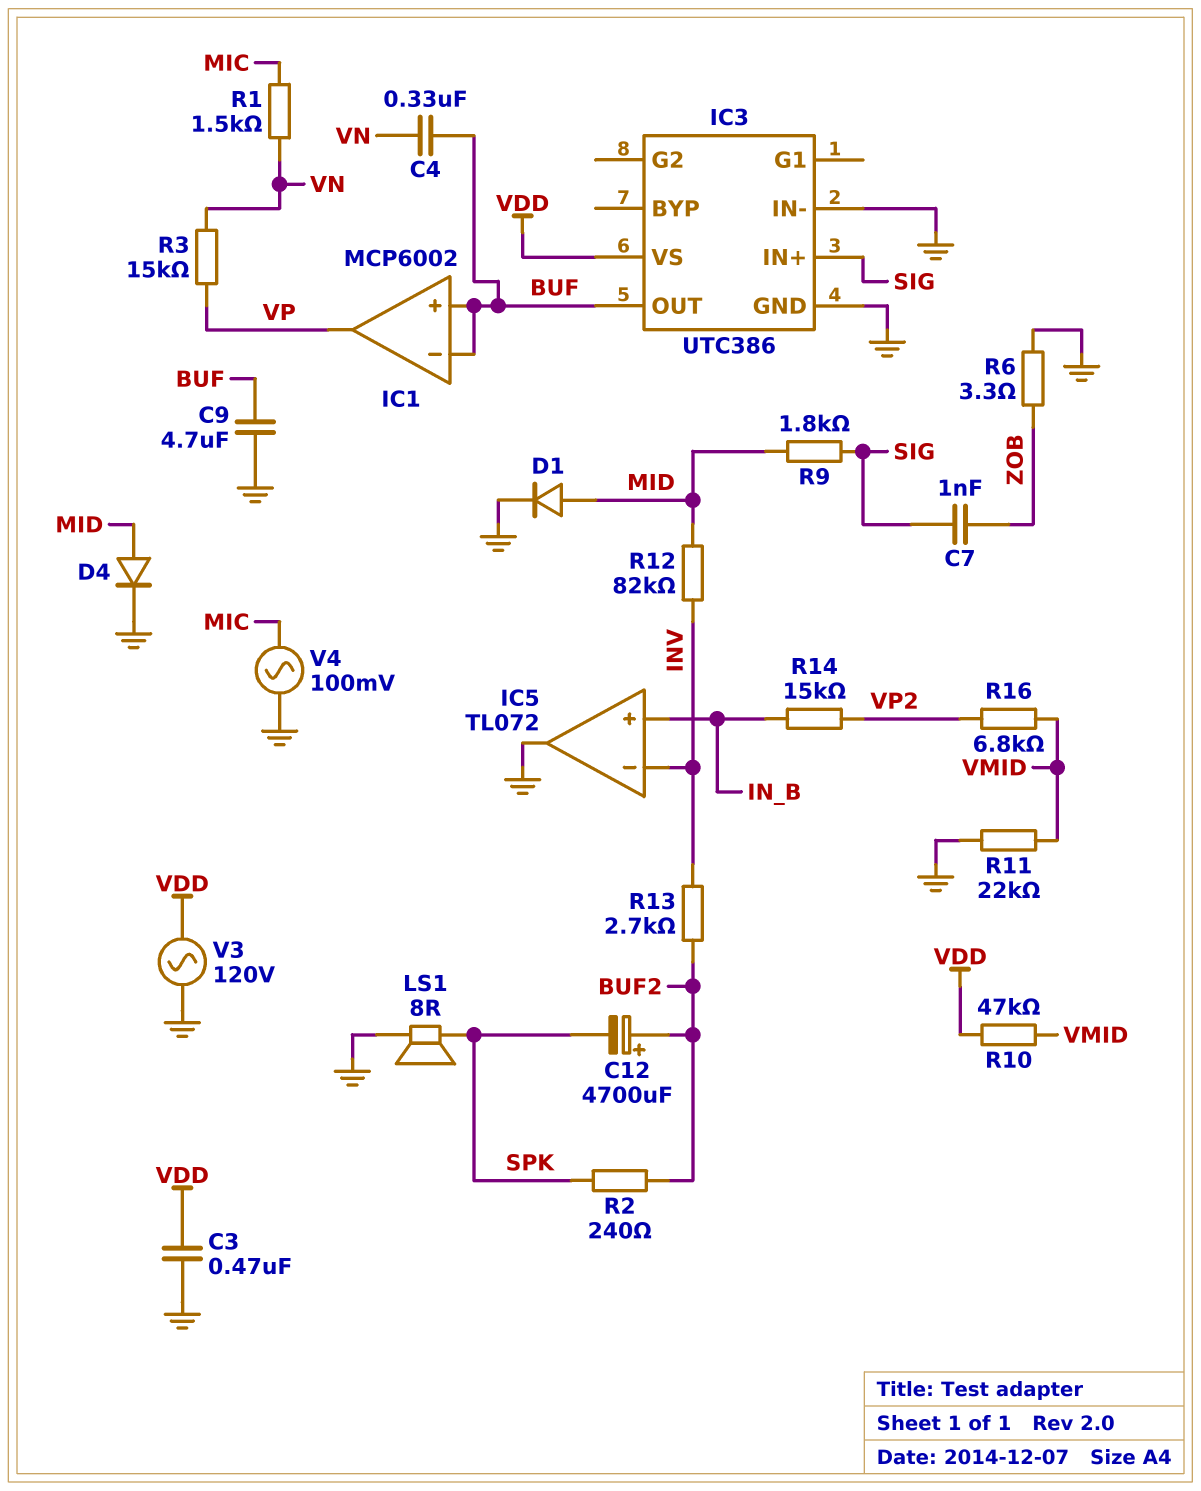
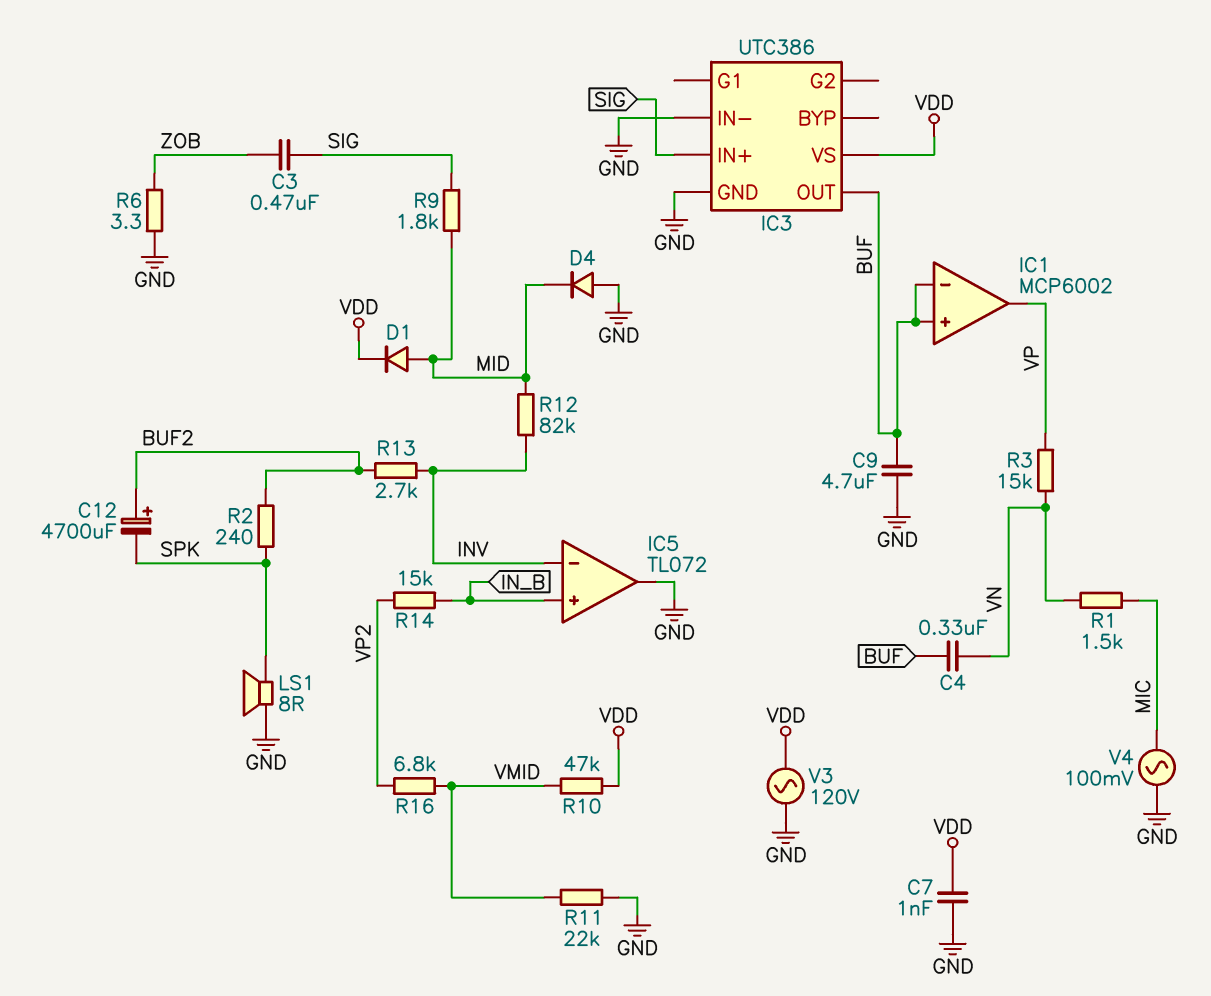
C3: 470nF (GND, VDD) -> 470nF (SIG, ZOB)
C7: 1nF (SIG, ZOB) -> 1nF (GND, VDD)
D1: diode (A MID, K GND) -> diode (A MID, K VDD)
D4: diode (A MID, K GND) -> diode (A GND, K MID)

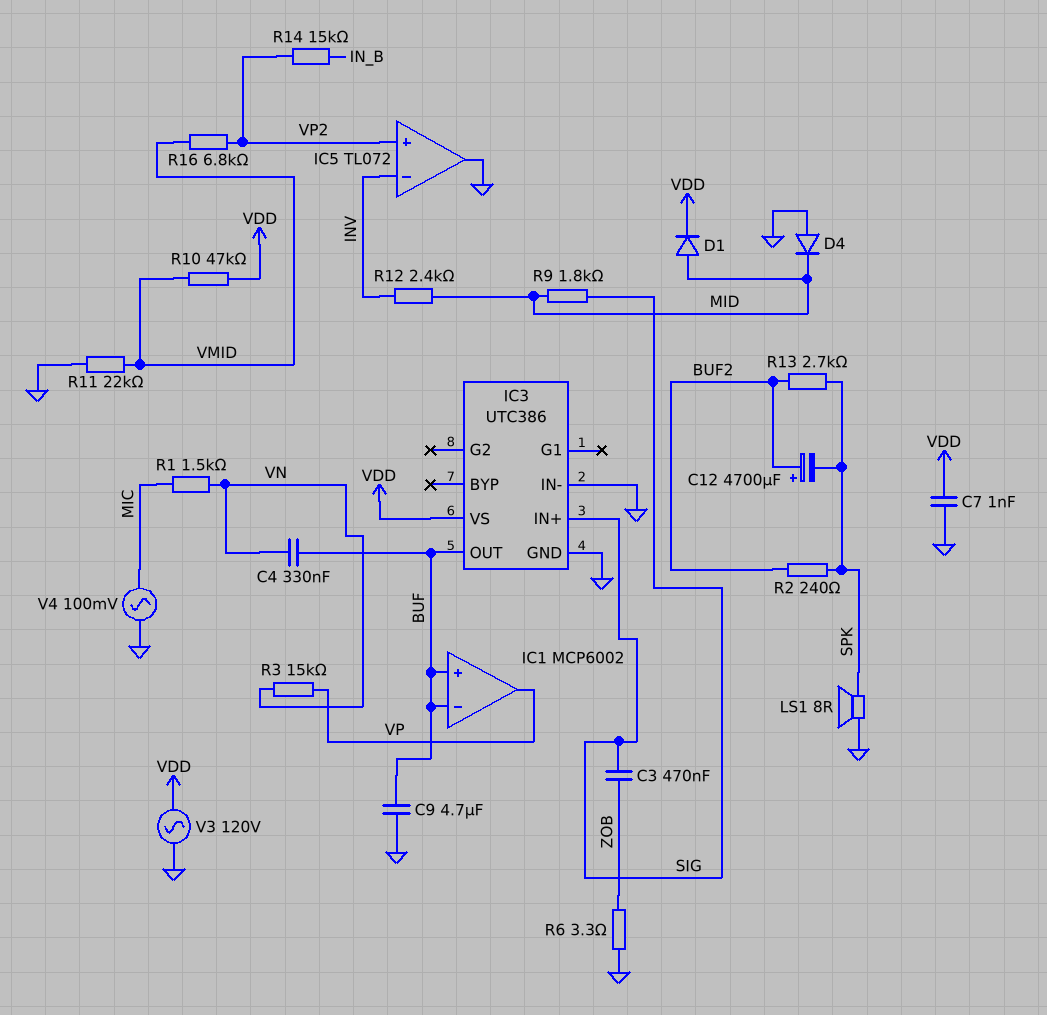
IC5 pin in+: IN_B -> VP2
R12: 82k (INV, MID) -> 2.4k (INV, MID)
R13: 2.7k (BUF2, INV) -> 2.7k (BUF2, SPK)

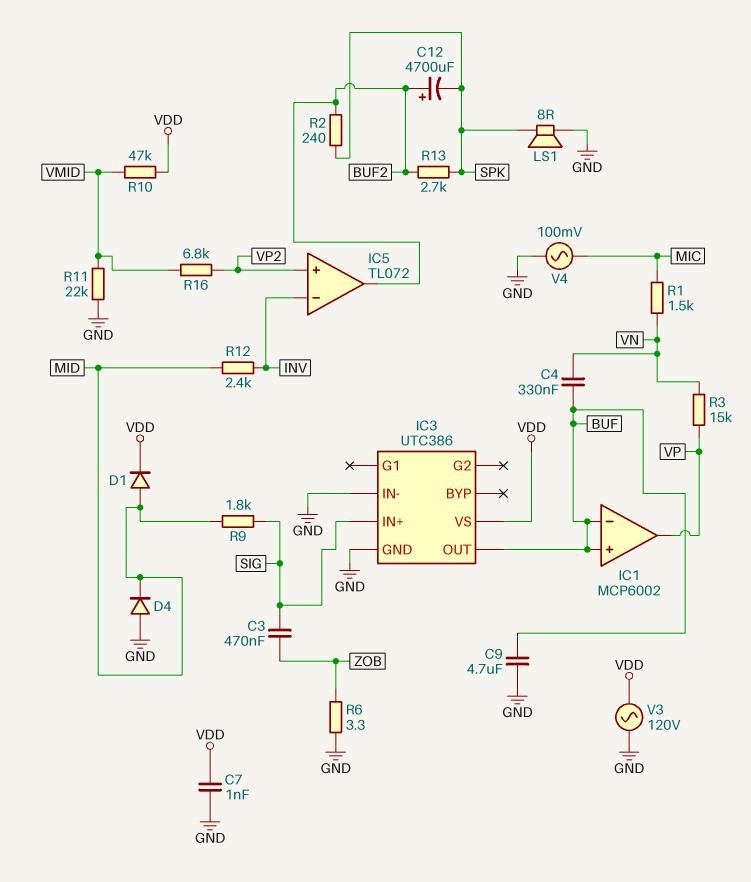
IC5 pin out: GND -> BUF2
R14: 15k (IN_B, VP2) -> none

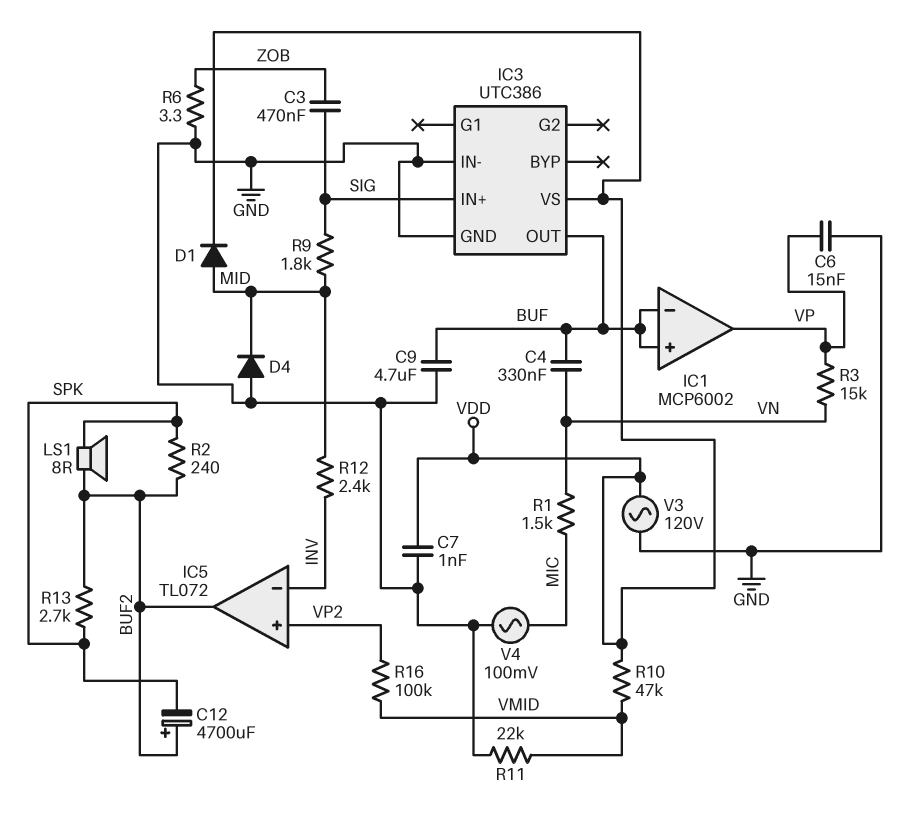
C6: none -> 15nF (GND, VP)
LS1: speaker 8R (GND, SPK) -> speaker 8R (BUF2, SPK)
R16: 6.8k (VMID, VP2) -> 100k (VMID, VP2)

